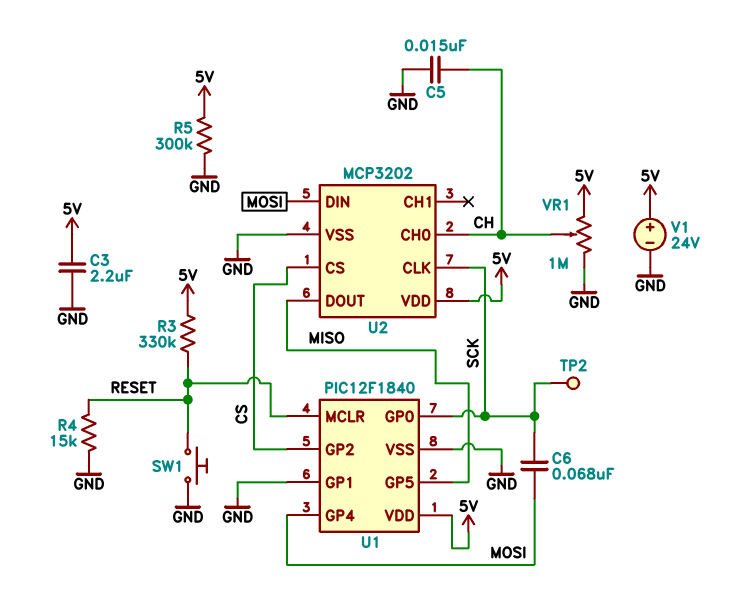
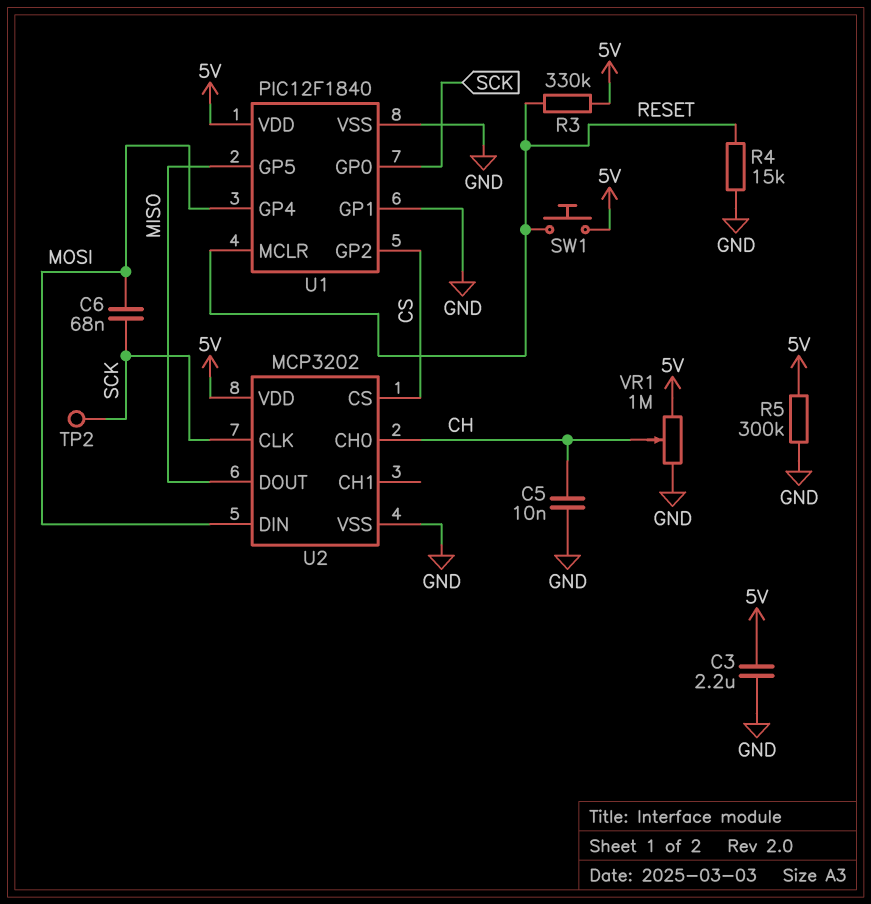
C5: 15nF (CH, GND) -> 10nF (CH, GND)
SW1: button (GND, RESET) -> button (5V, RESET)
V1: 24V (plus 5V, minus GND) -> none

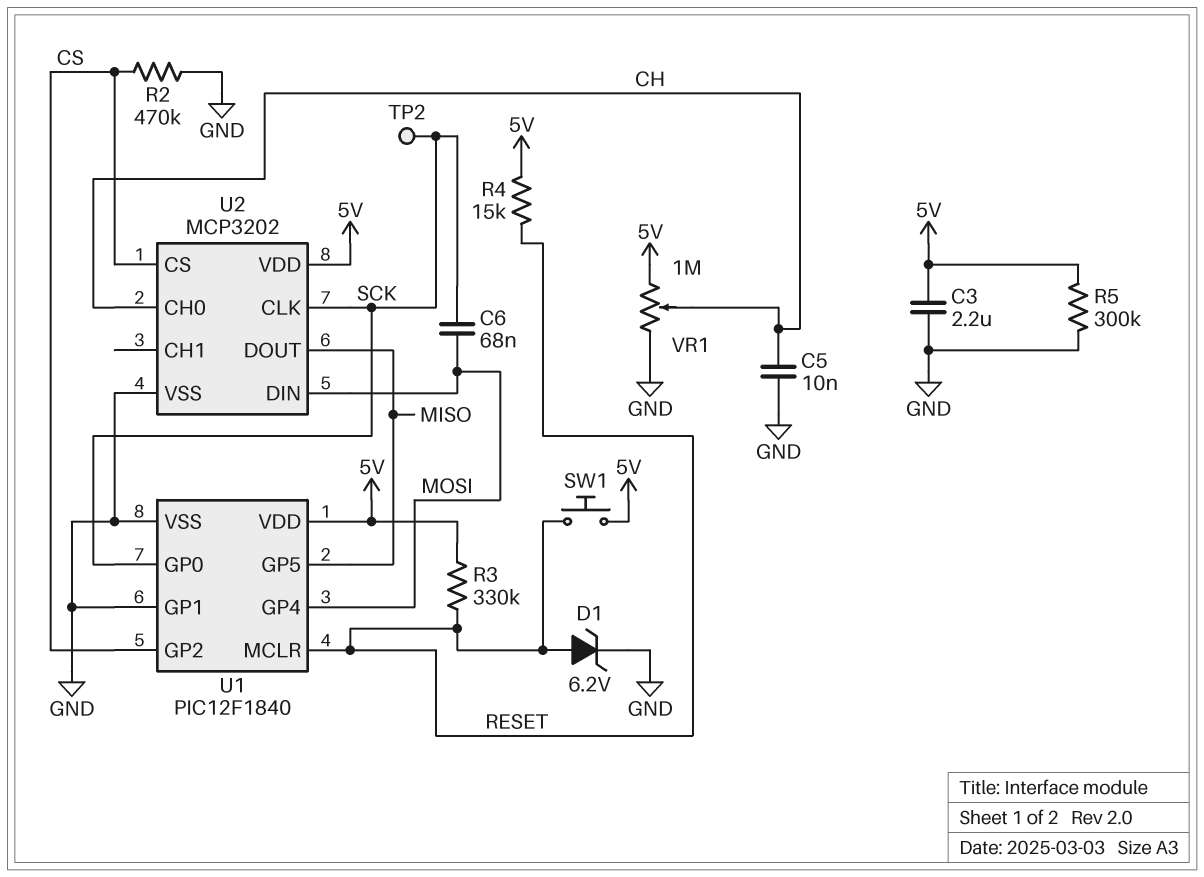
D1: none -> zener 6.2V (A RESET, K GND)
R2: none -> 470k (CS, GND)
R4: 15k (GND, RESET) -> 15k (5V, RESET)

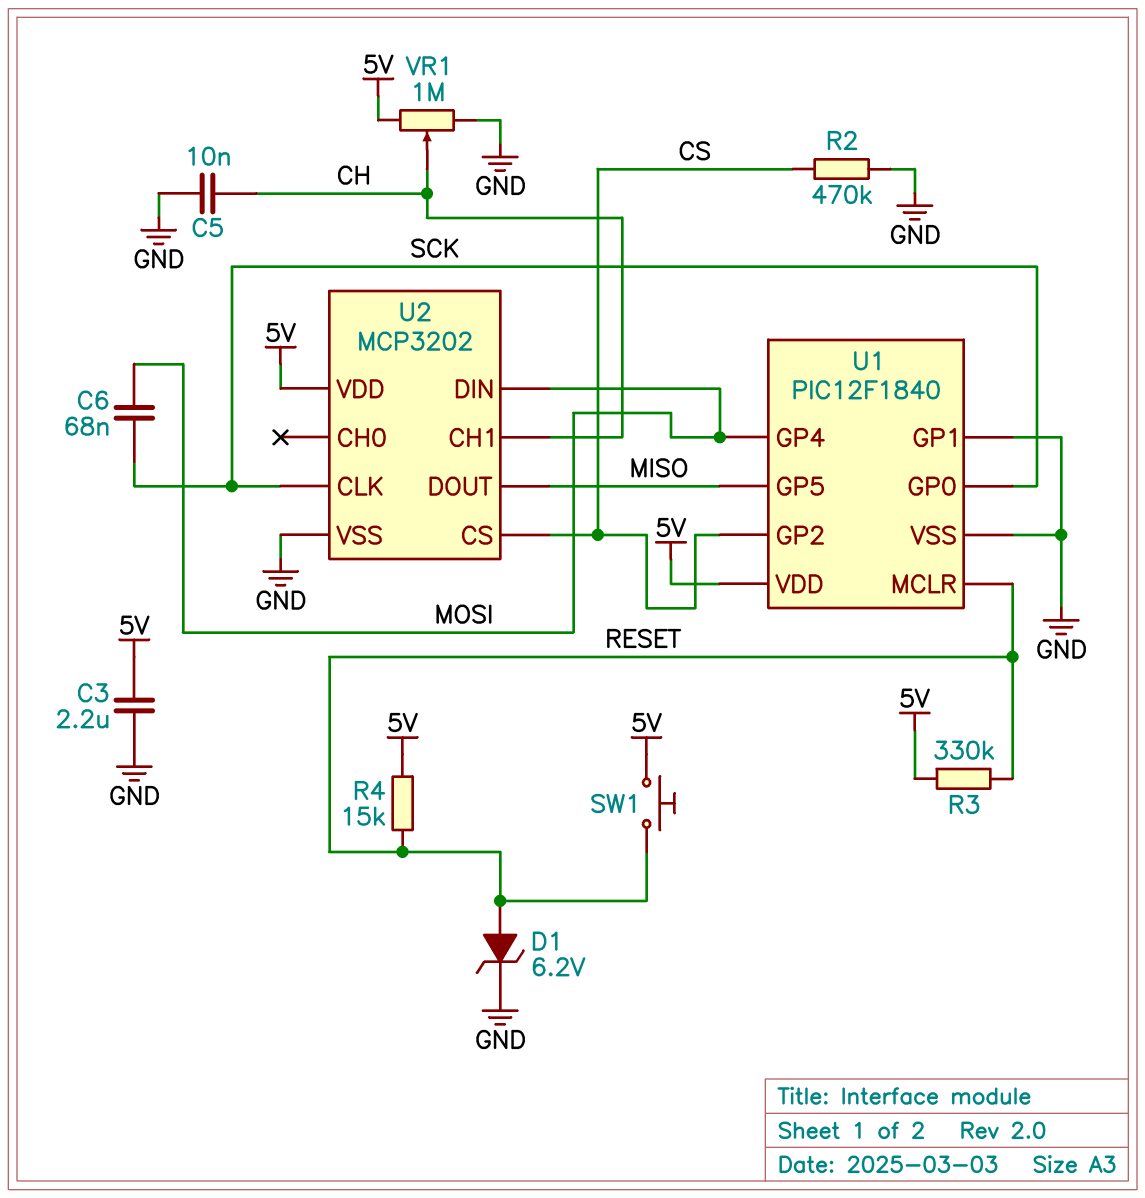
R5: 300k (5V, GND) -> none
TP2: test point (SCK) -> none
U2 pin CH0: CH -> none
U2 pin CH1: none -> CH

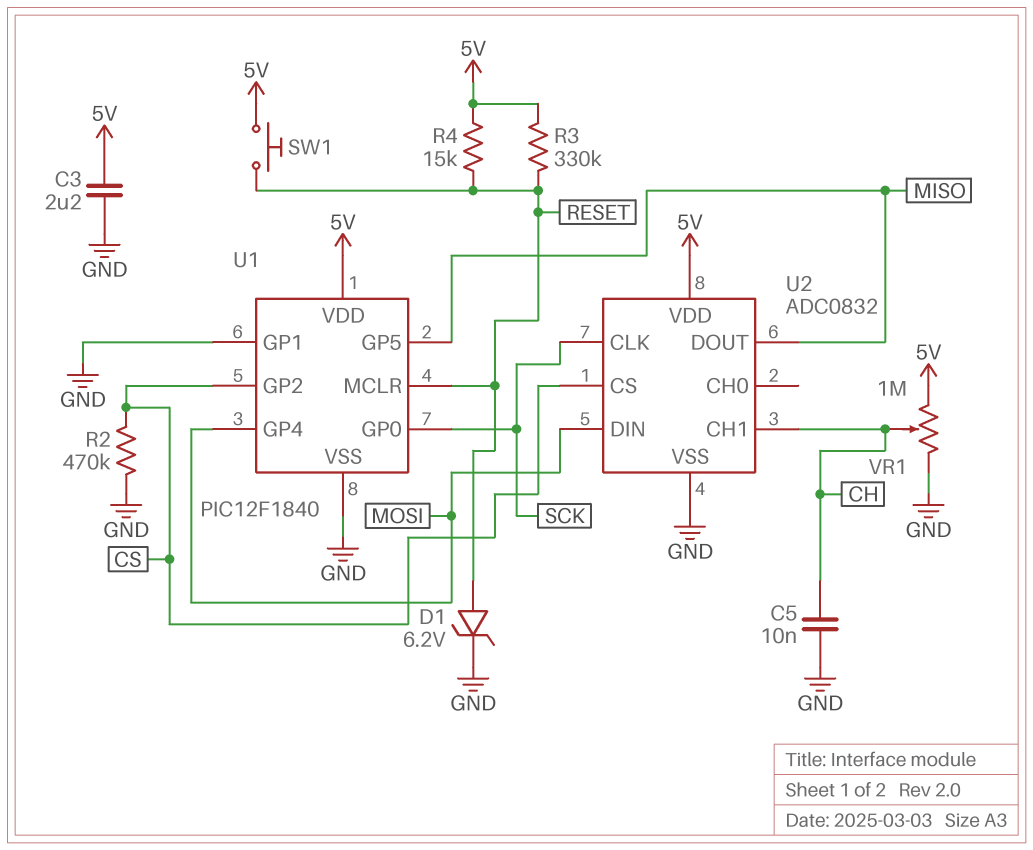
C6: 68nF (MOSI, SCK) -> none
U2: MCP3202 -> ADC0832

